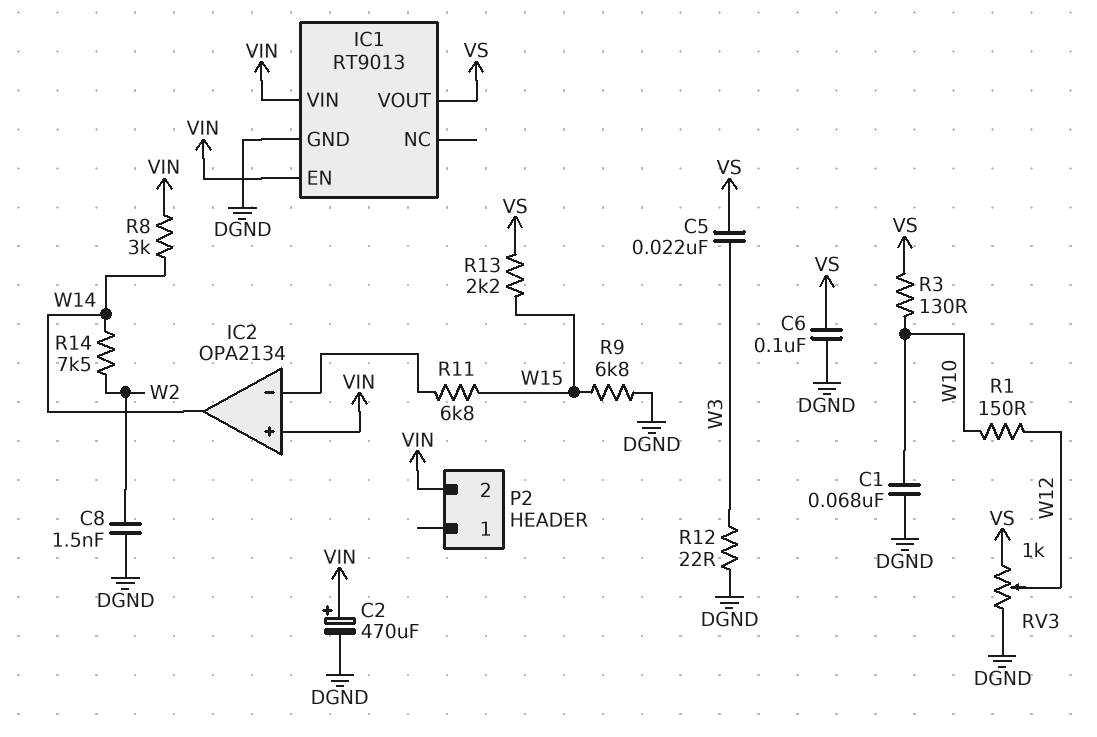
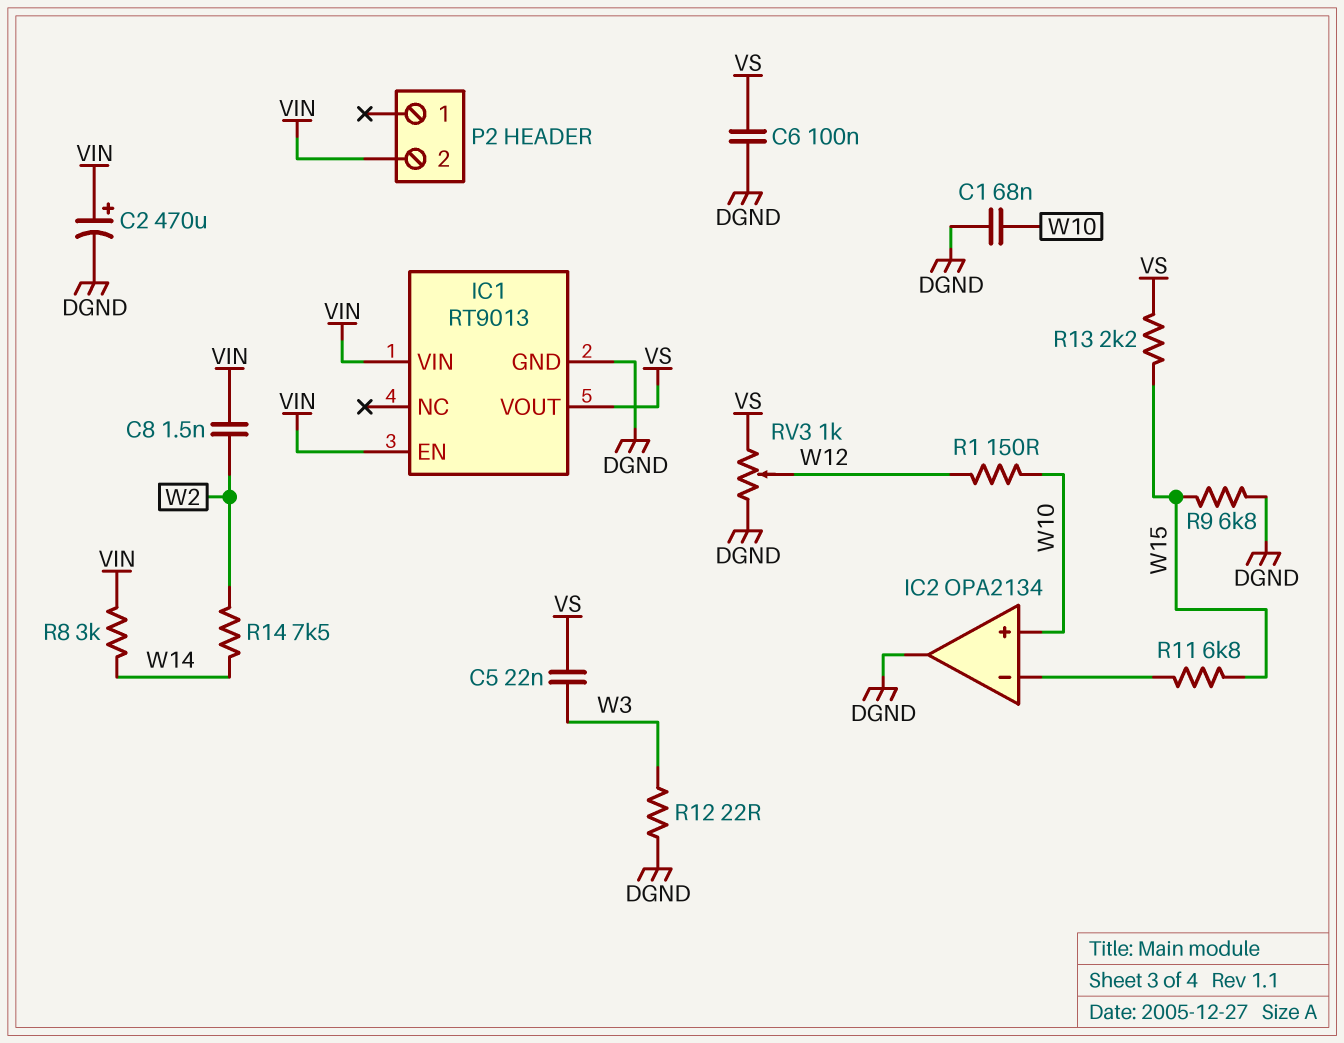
C8: 1.5nF (DGND, W2) -> 1.5nF (VIN, W2)
IC2 pin in+: VIN -> W10
IC2 pin out: W14 -> DGND
R3: 130 (VS, W10) -> none

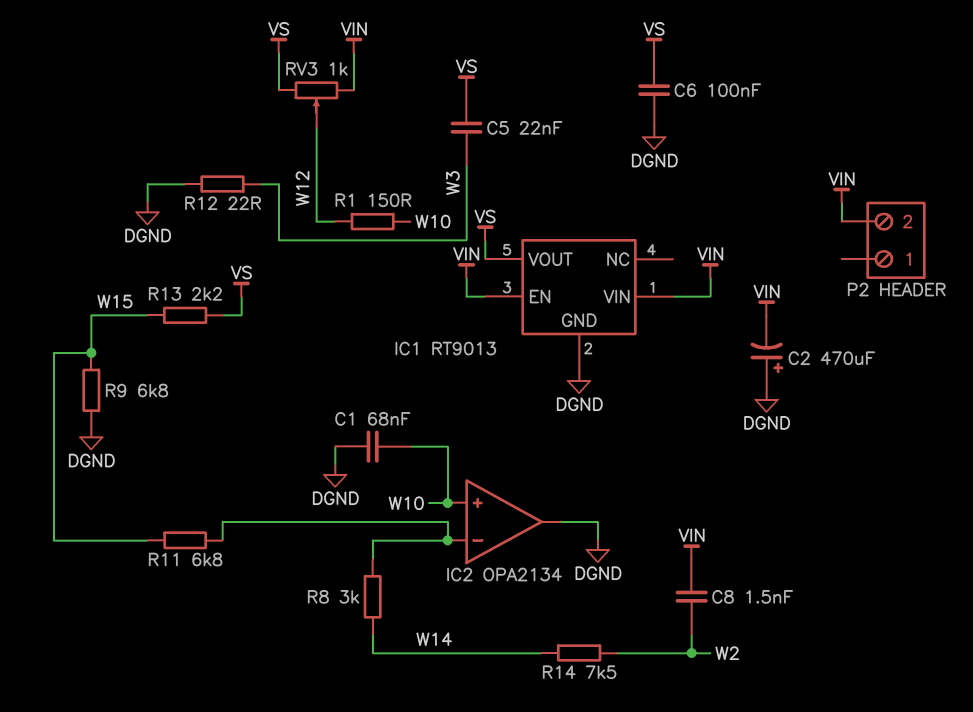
C2: 470uF (plus VIN, minus DGND) -> 470uF (plus DGND, minus VIN)
R8: 3k (VIN, W14) -> 3k (IC2/in-, W14)
RV3: 1k (DGND, VS, wiper W12) -> 1k (VIN, VS, wiper W12)

